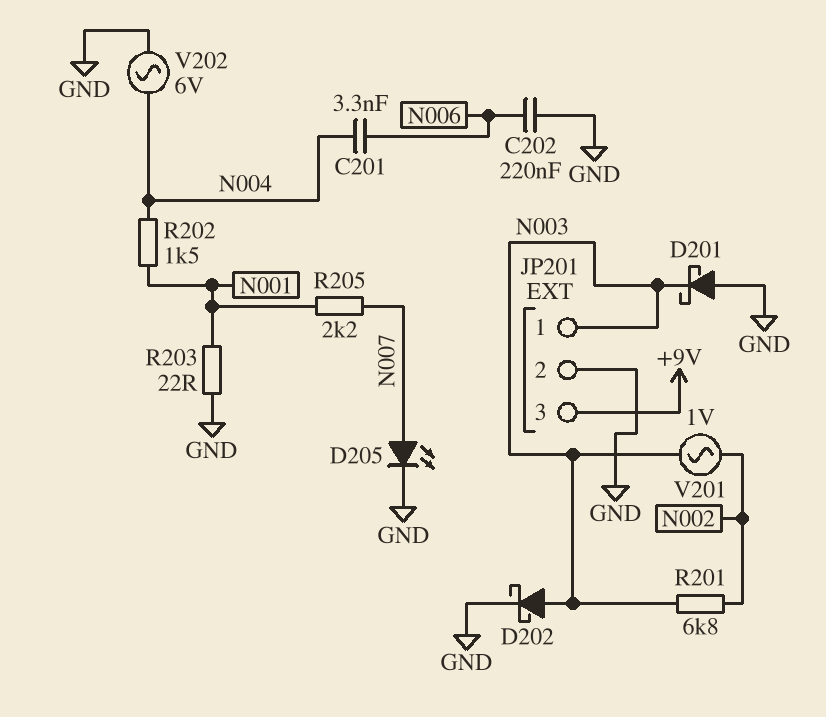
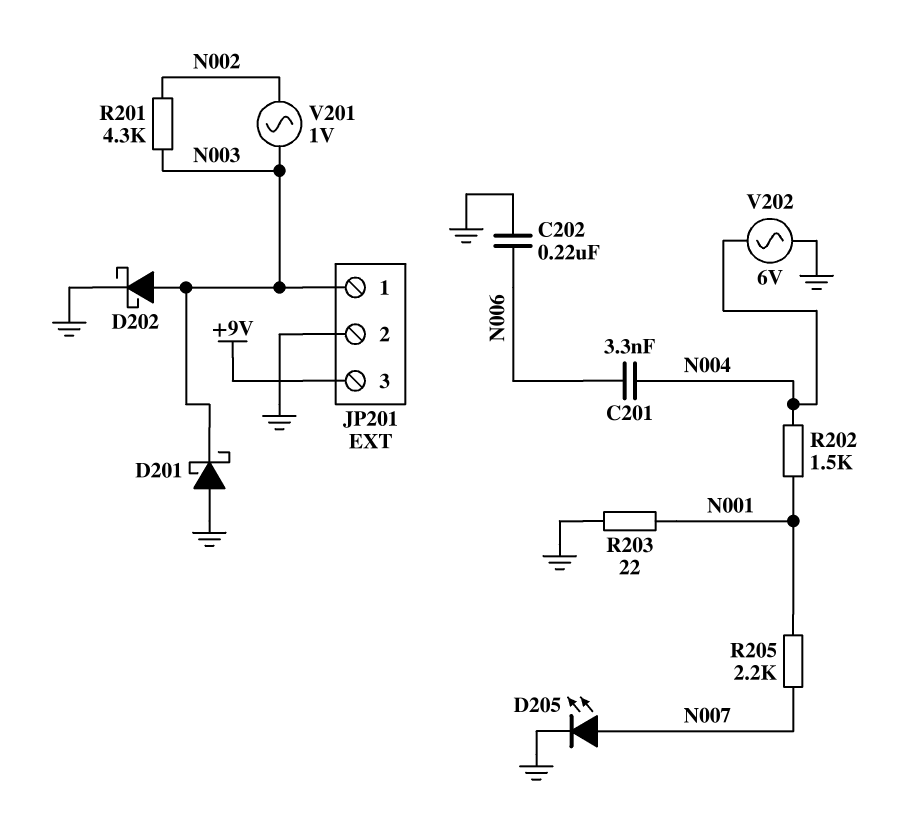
R201: 6.8k (N002, N003) -> 4.3k (N002, N003)

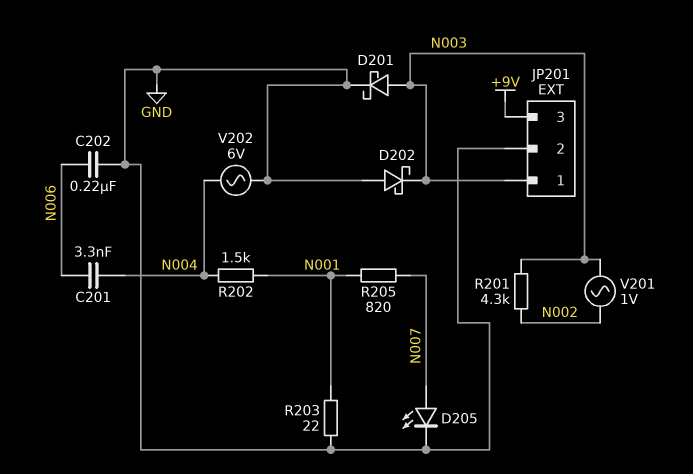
D201: schottky (A GND, K N003) -> schottky (A N003, K GND)
D202: schottky (A N003, K GND) -> schottky (A GND, K N003)
R205: 2.2k (N001, N007) -> 820 (N001, N007)

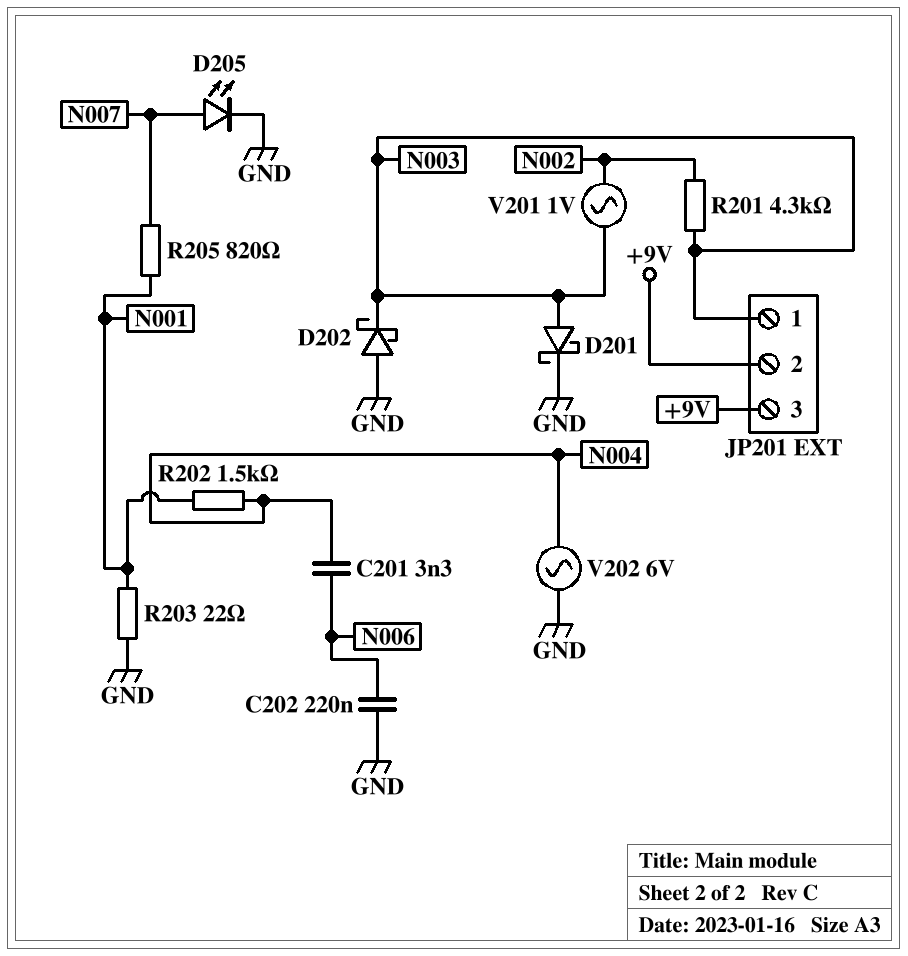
JP201 pin 2: GND -> +9V

